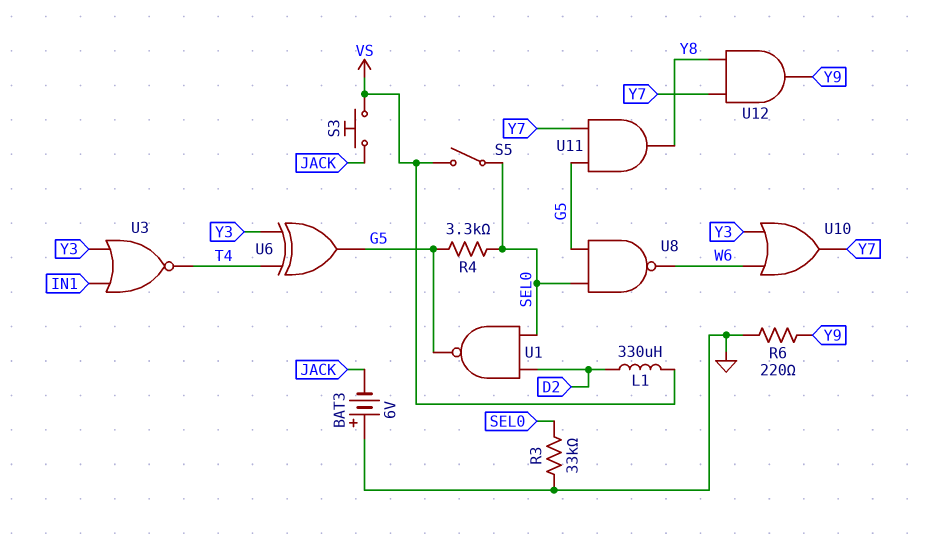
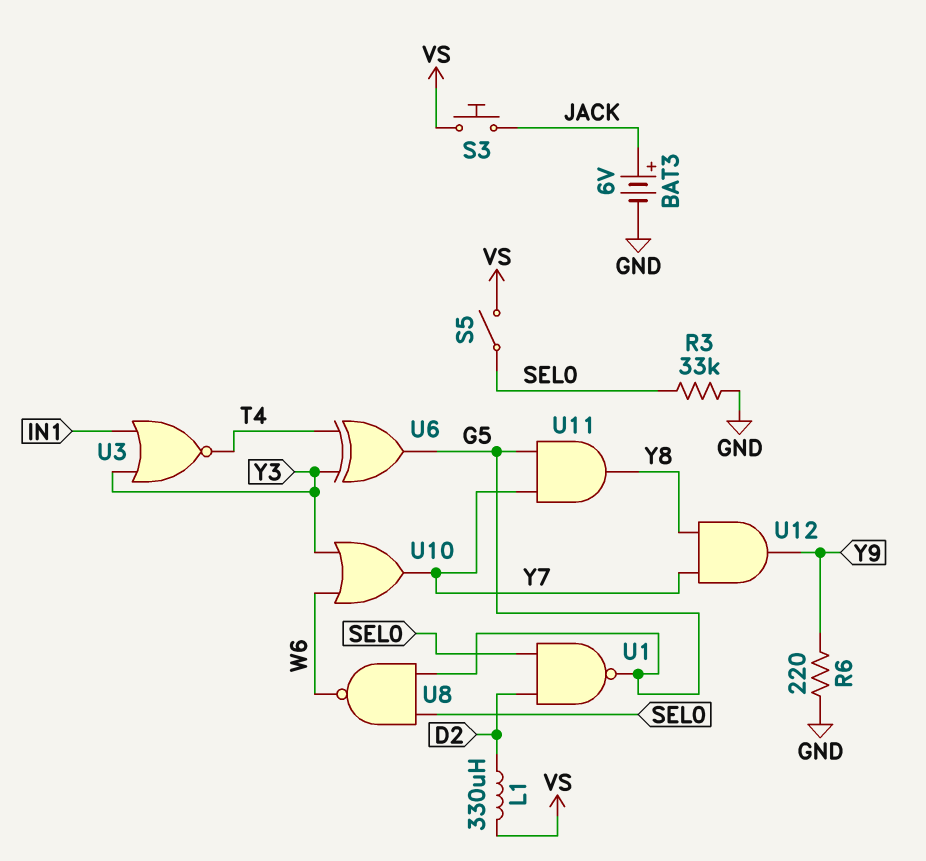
BAT3: 6V (plus GND, minus JACK) -> 6V (plus JACK, minus GND)
R4: 3.3k (G5, SEL0) -> none

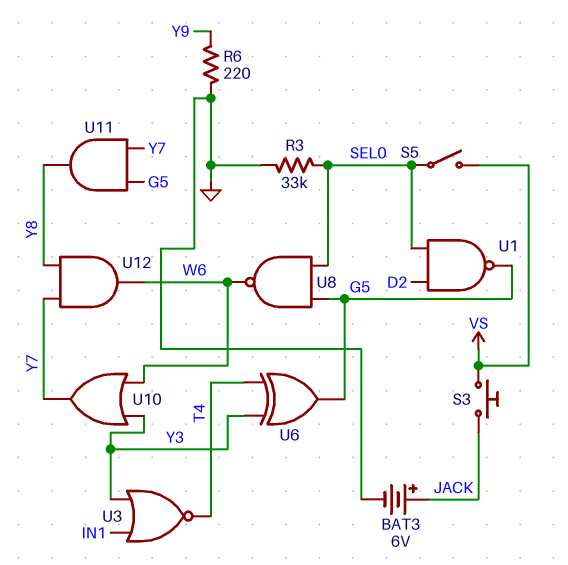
L1: 330uH (D2, VS) -> none
U12: AND (in Y7, in Y8, out Y9) -> AND (in Y7, in Y8, out W6)

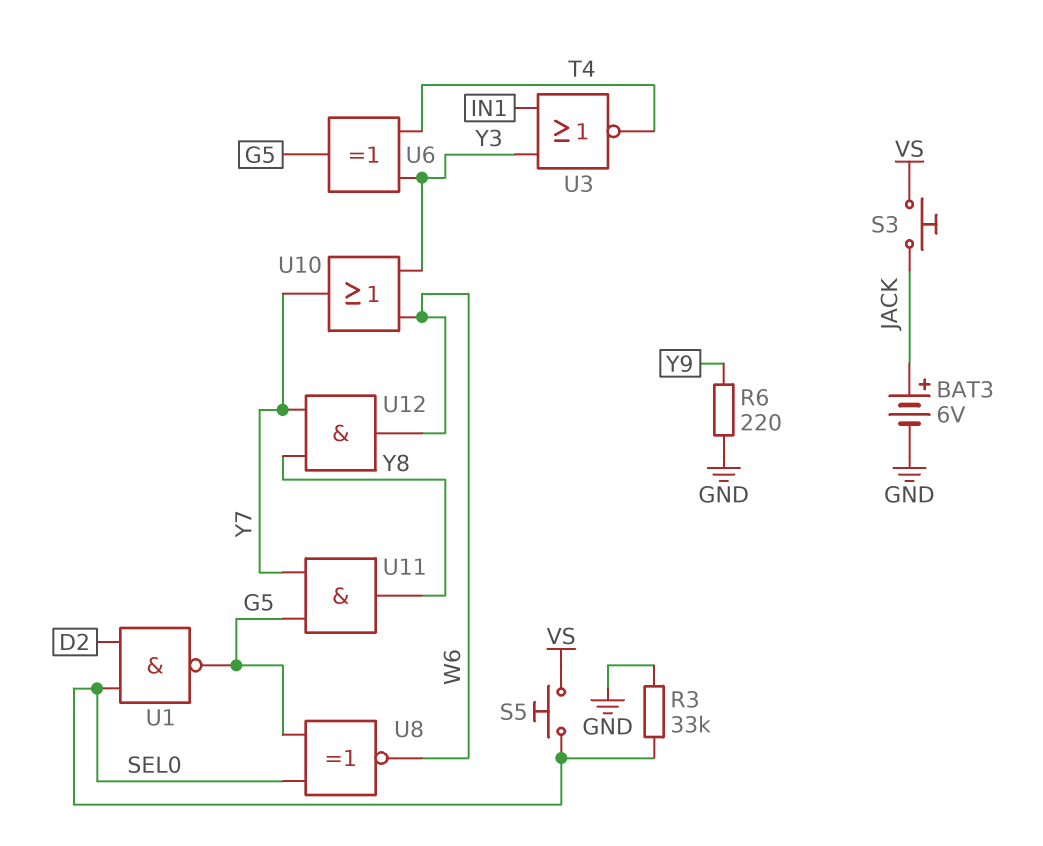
S5: switch (SEL0, VS) -> button (SEL0, VS)
U8: NAND (in G5, in SEL0, out W6) -> XNOR (in G5, in SEL0, out W6)

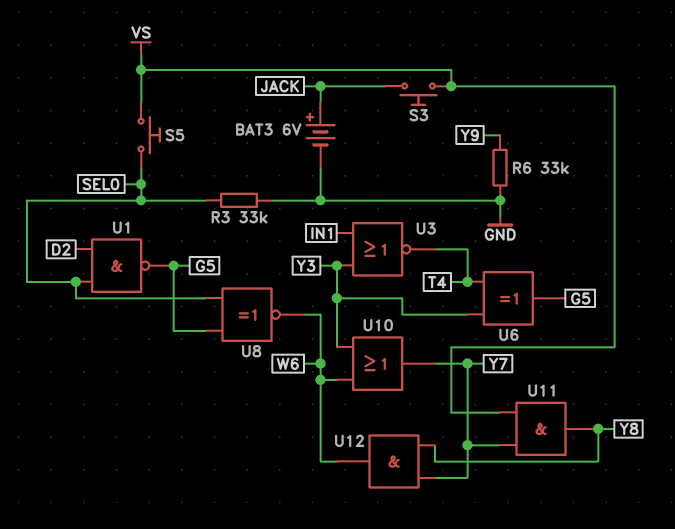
R6: 220 (GND, Y9) -> 33k (GND, Y9)
U11: AND (in G5, in Y7, out Y8) -> AND (in VS, in Y7, out Y8)

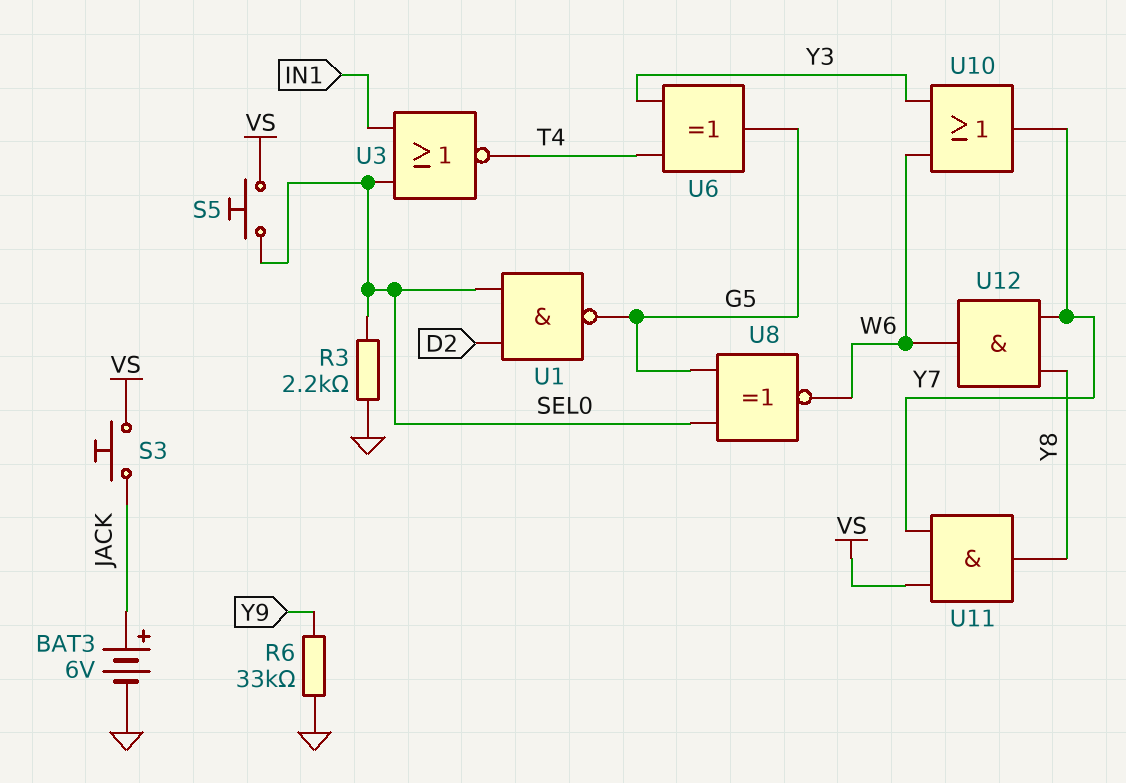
R3: 33k (GND, SEL0) -> 2.2k (GND, SEL0)
U3: NOR (in IN1, in Y3, out T4) -> NOR (in IN1, in SEL0, out T4)

